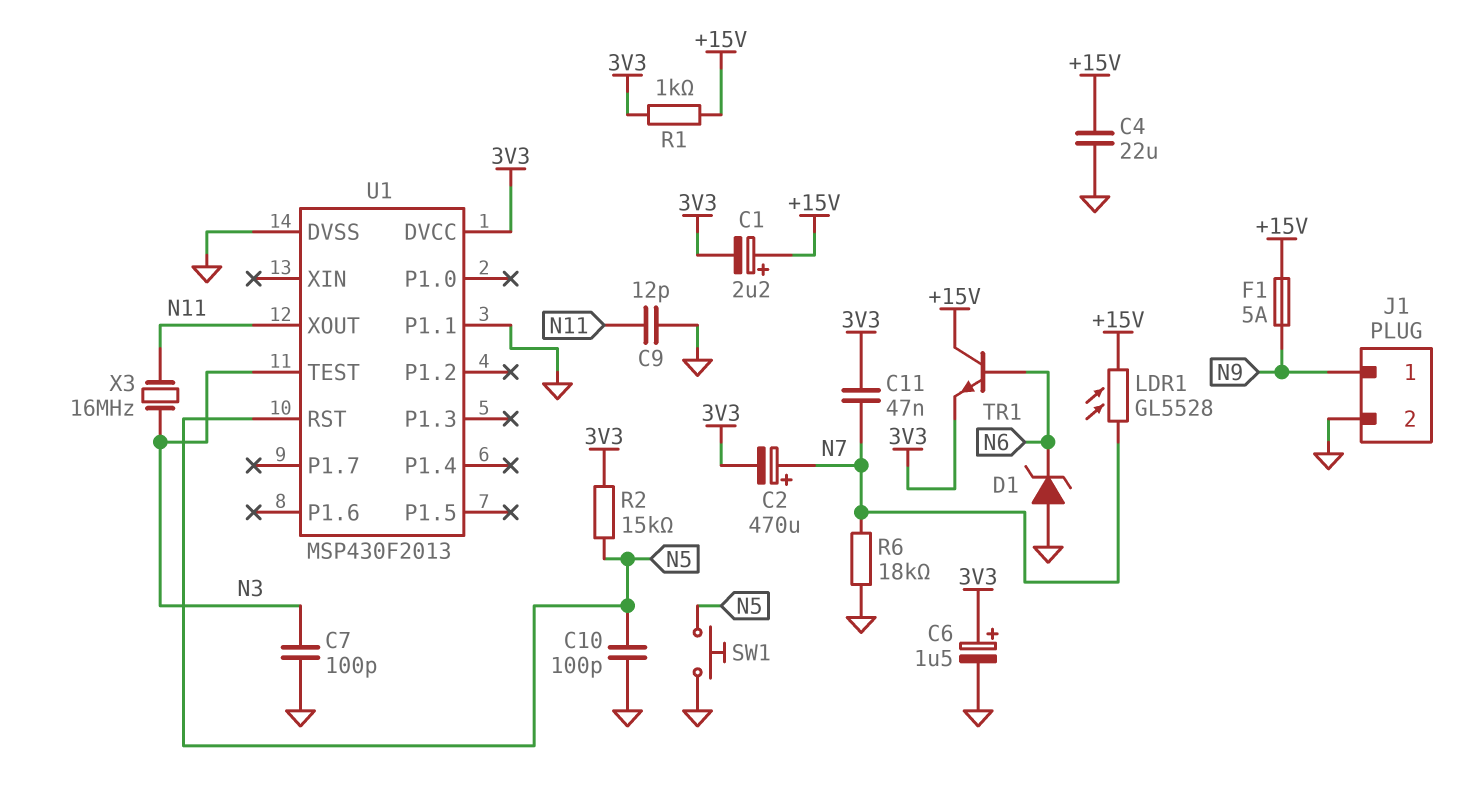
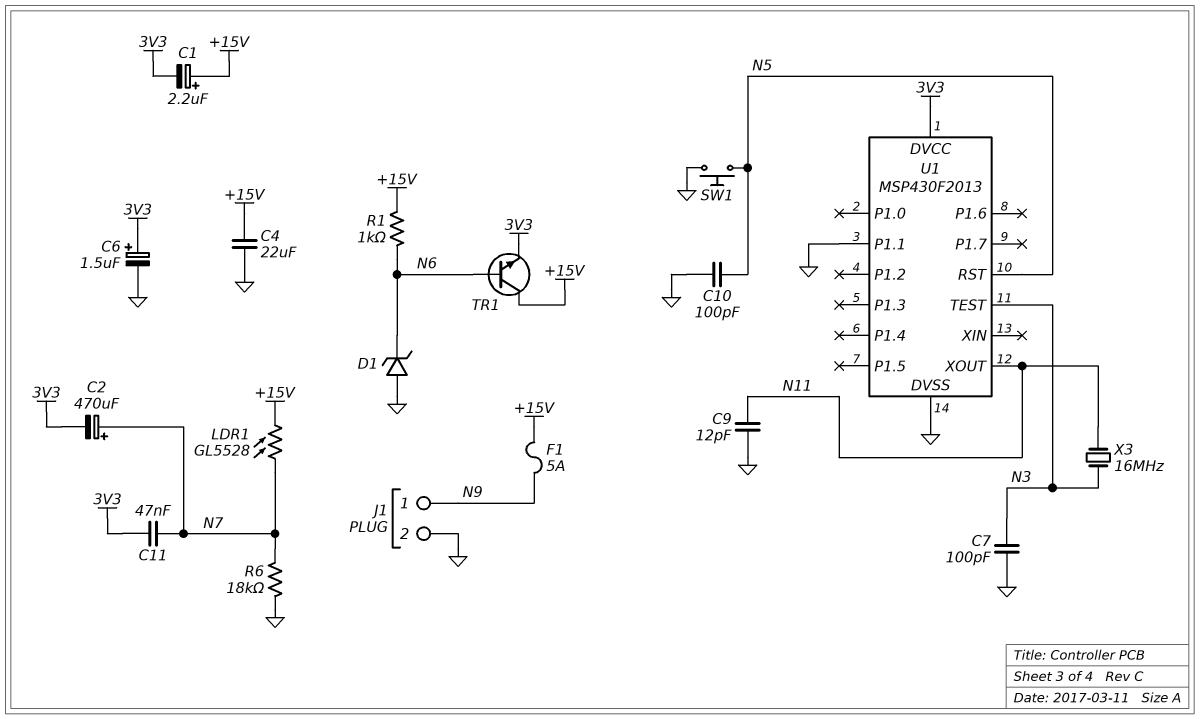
R1: 1k (+15V, 3V3) -> 1k (+15V, N6)
R2: 15k (3V3, N5) -> none

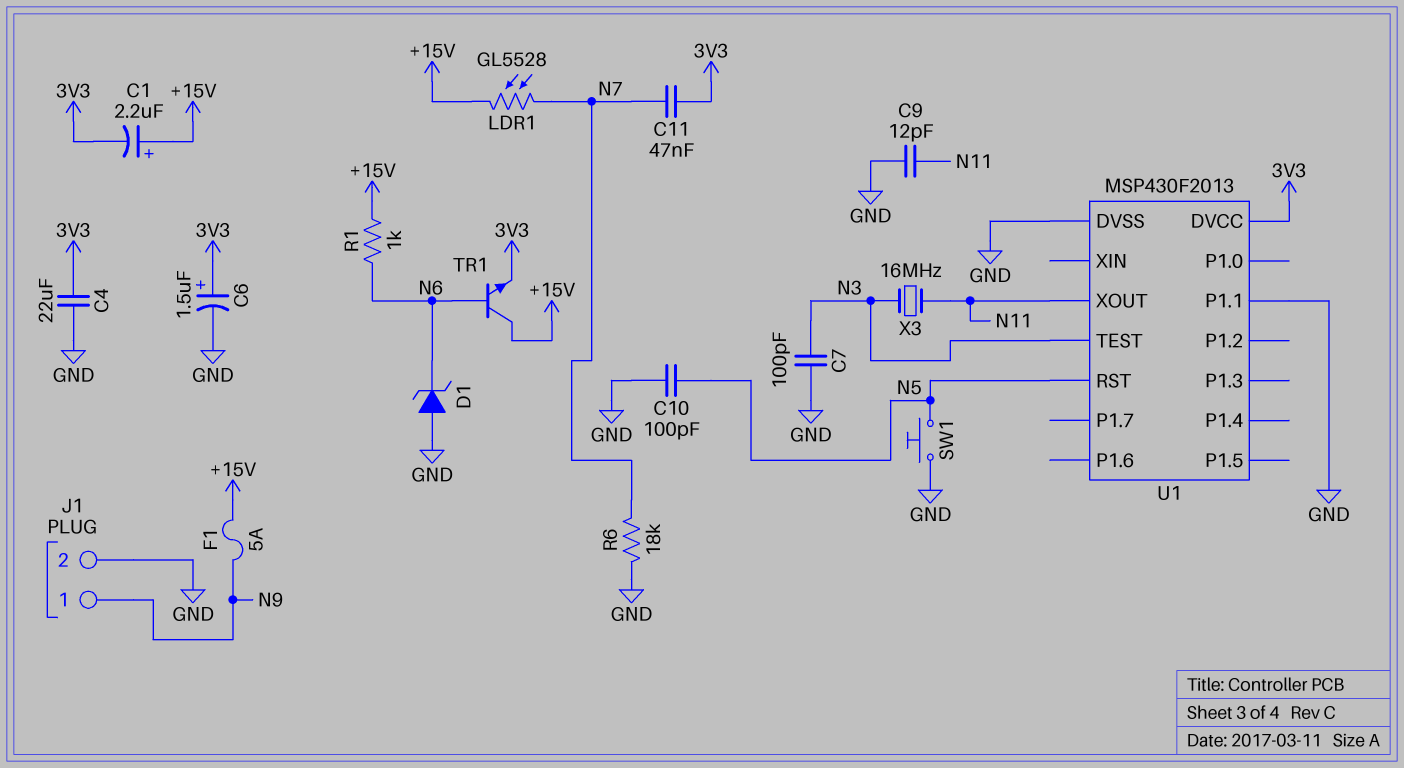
C2: 470uF (plus N7, minus 3V3) -> none
C4: 22uF (+15V, GND) -> 22uF (3V3, GND)

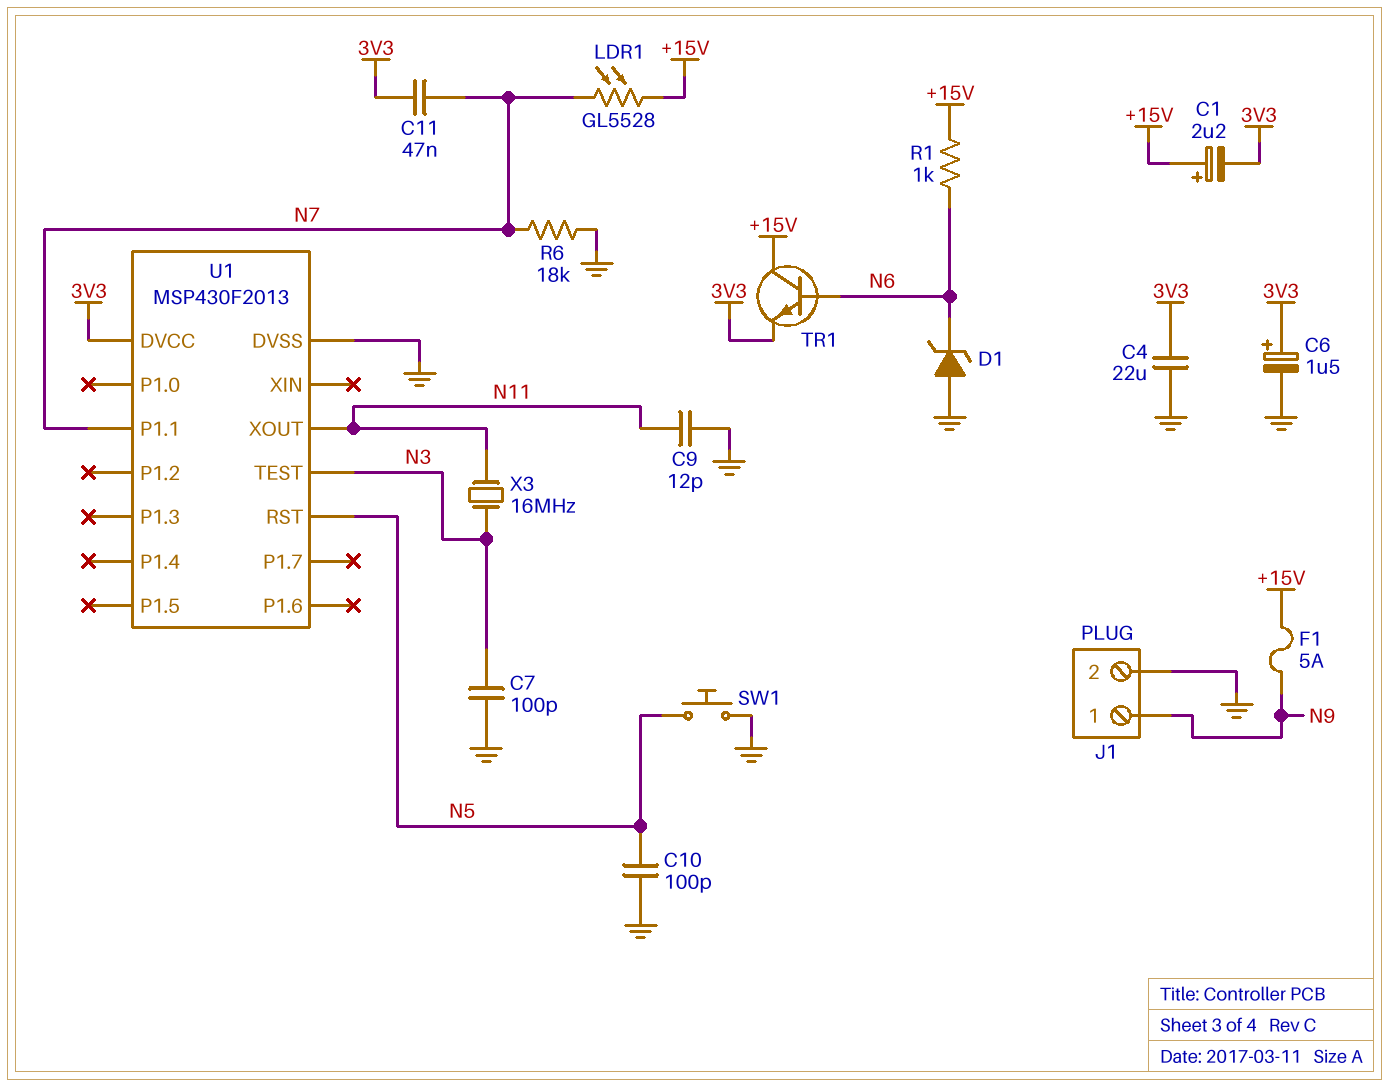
U1 pin P1.1: GND -> N7

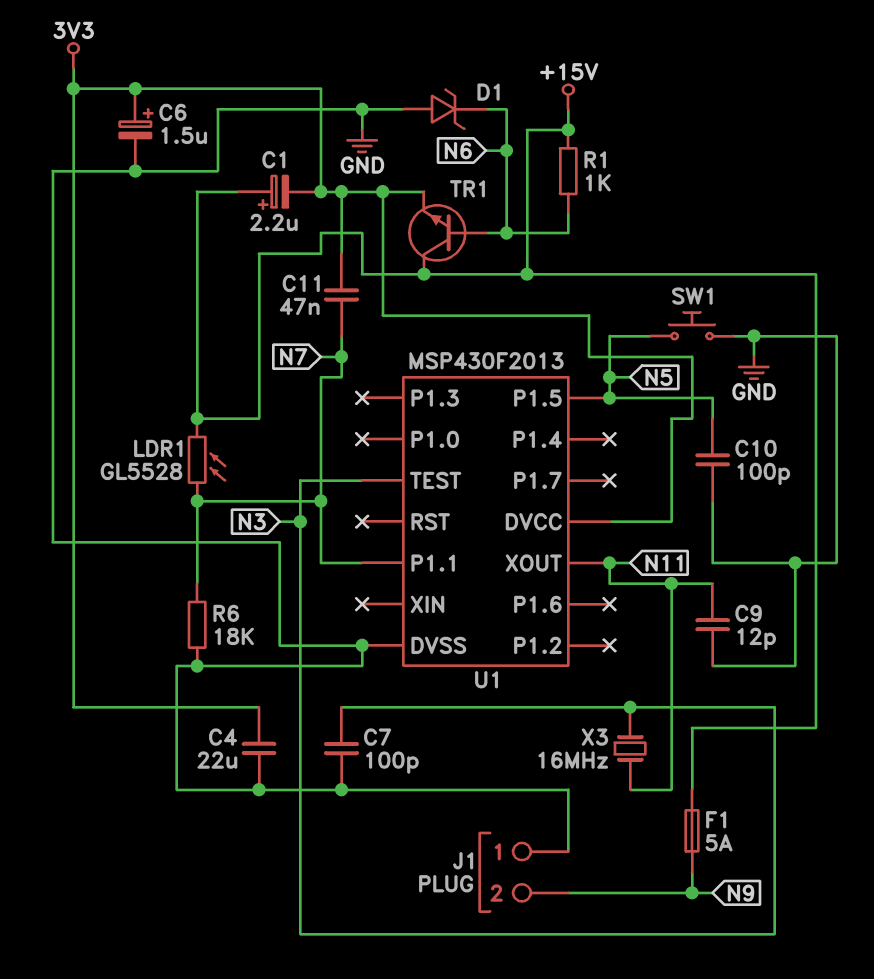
J1 pin 1: N9 -> GND
J1 pin 2: GND -> N9
U1 pin P1.5: none -> N5
U1 pin RST: N5 -> none

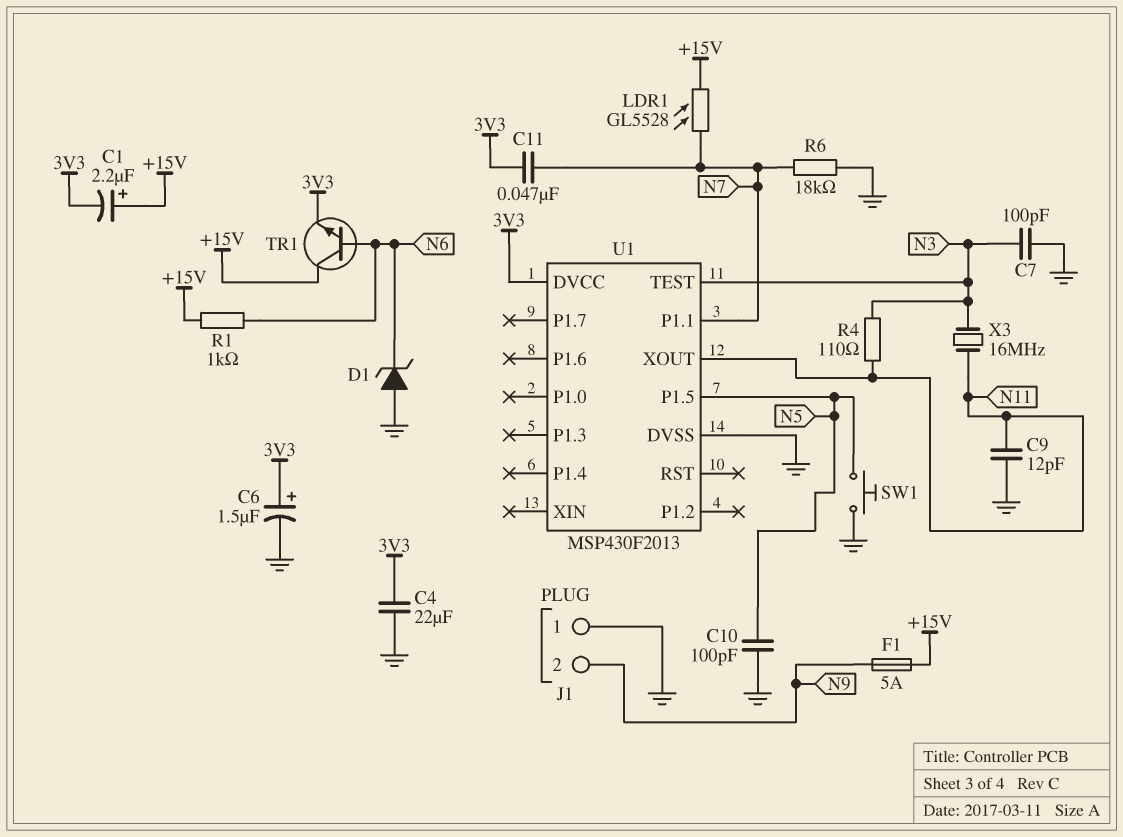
R4: none -> 110 (N3, N11)

